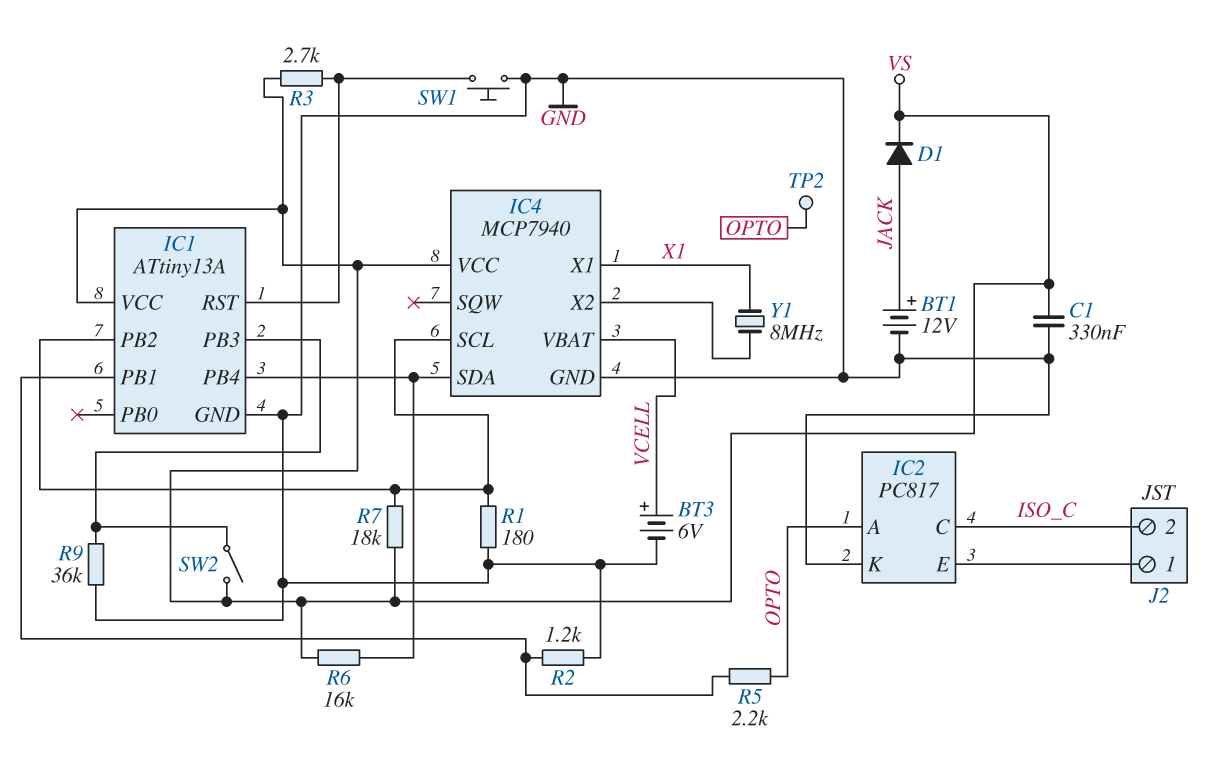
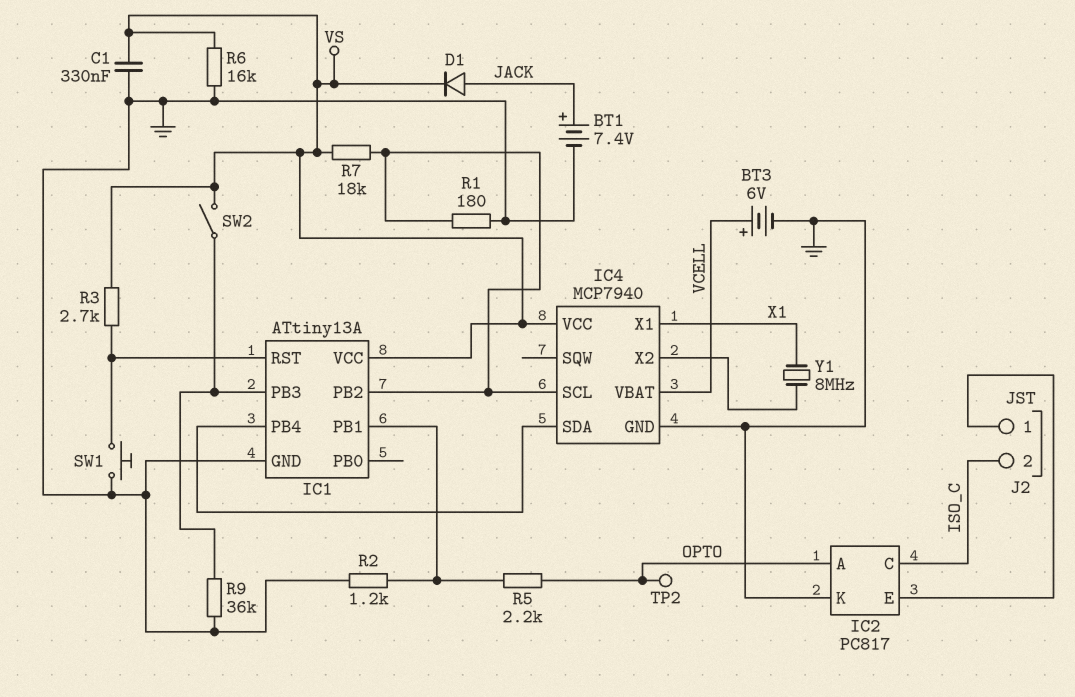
BT1: 12V (plus JACK, minus GND) -> 7.4V (plus JACK, minus GND)
R6: 16k (IC1/PB4, VS) -> 16k (GND, VS)

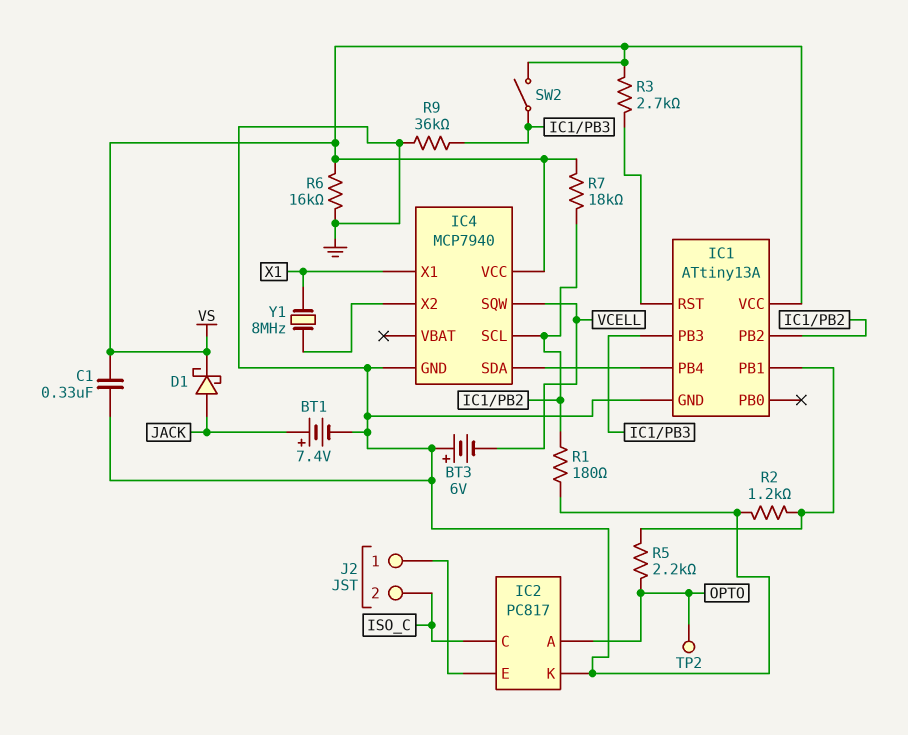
BT3: 6V (plus VCELL, minus GND) -> 6V (plus GND, minus VCELL)
D1: diode (A JACK, K VS) -> schottky (A JACK, K VS)
IC4 pin SQW: none -> VCELL
IC4 pin VBAT: VCELL -> none
SW1: button (GND, IC1/RST) -> none

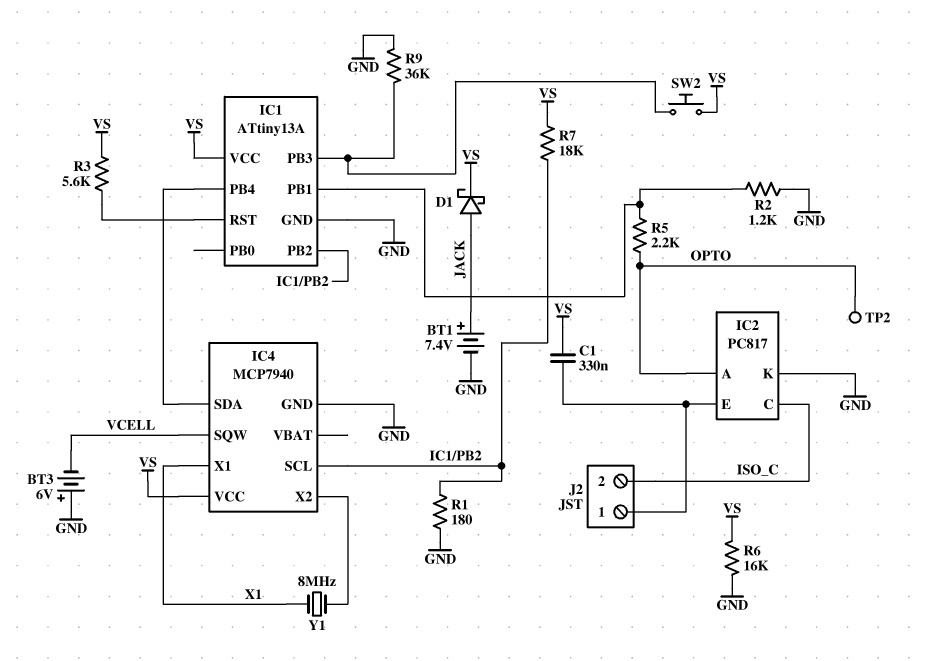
C1: 330nF (GND, VS) -> 330nF (IC2/E, VS)
R3: 2.7k (IC1/RST, VS) -> 5.6k (IC1/RST, VS)
SW2: switch (IC1/PB3, VS) -> button (IC1/PB3, VS)

